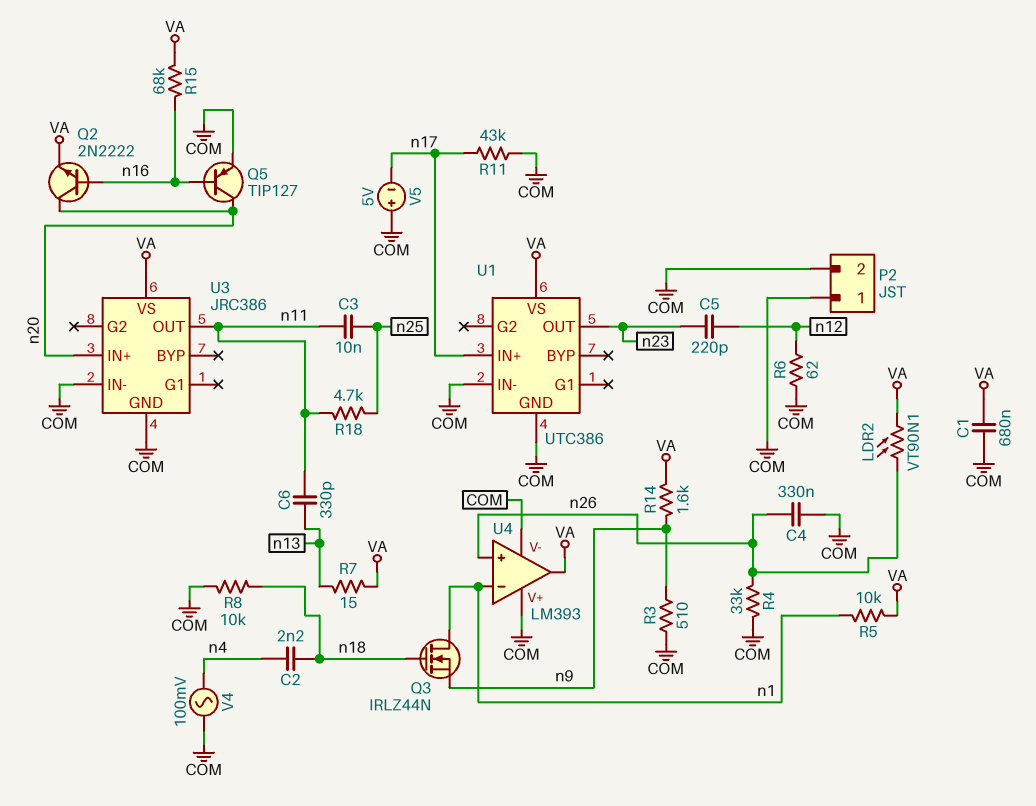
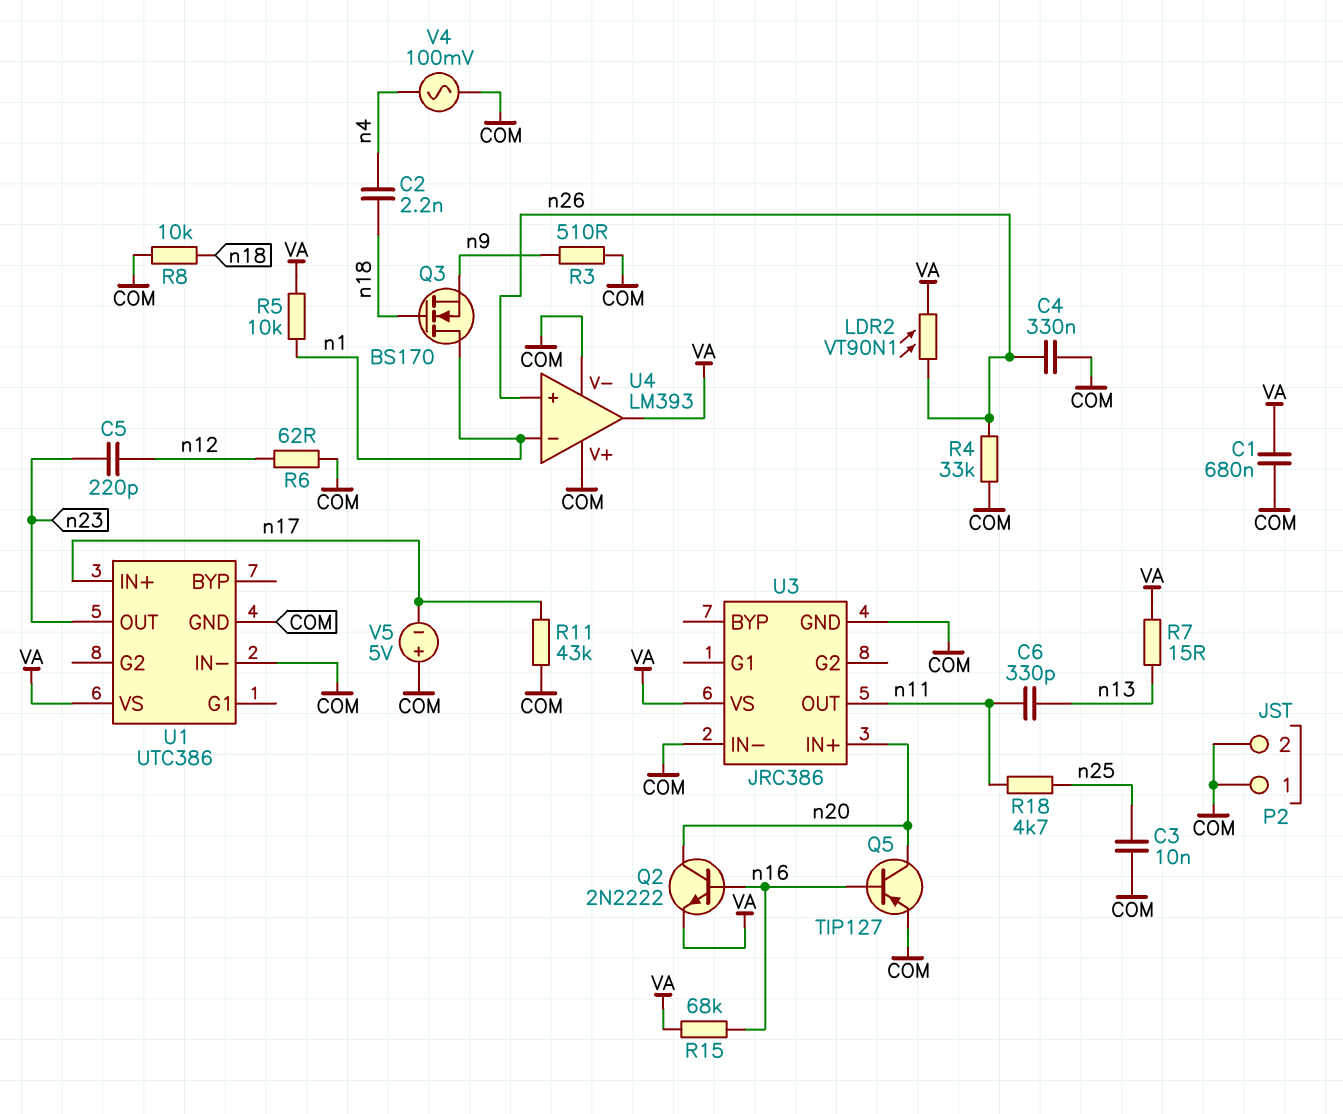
C3: 10nF (n11, n25) -> 10nF (COM, n25)
Q3: NMOS IRLZ44N (G n18, D n1, S n9) -> NMOS BS170 (G n18, D n1, S n9)
R14: 1.6k (VA, n9) -> none

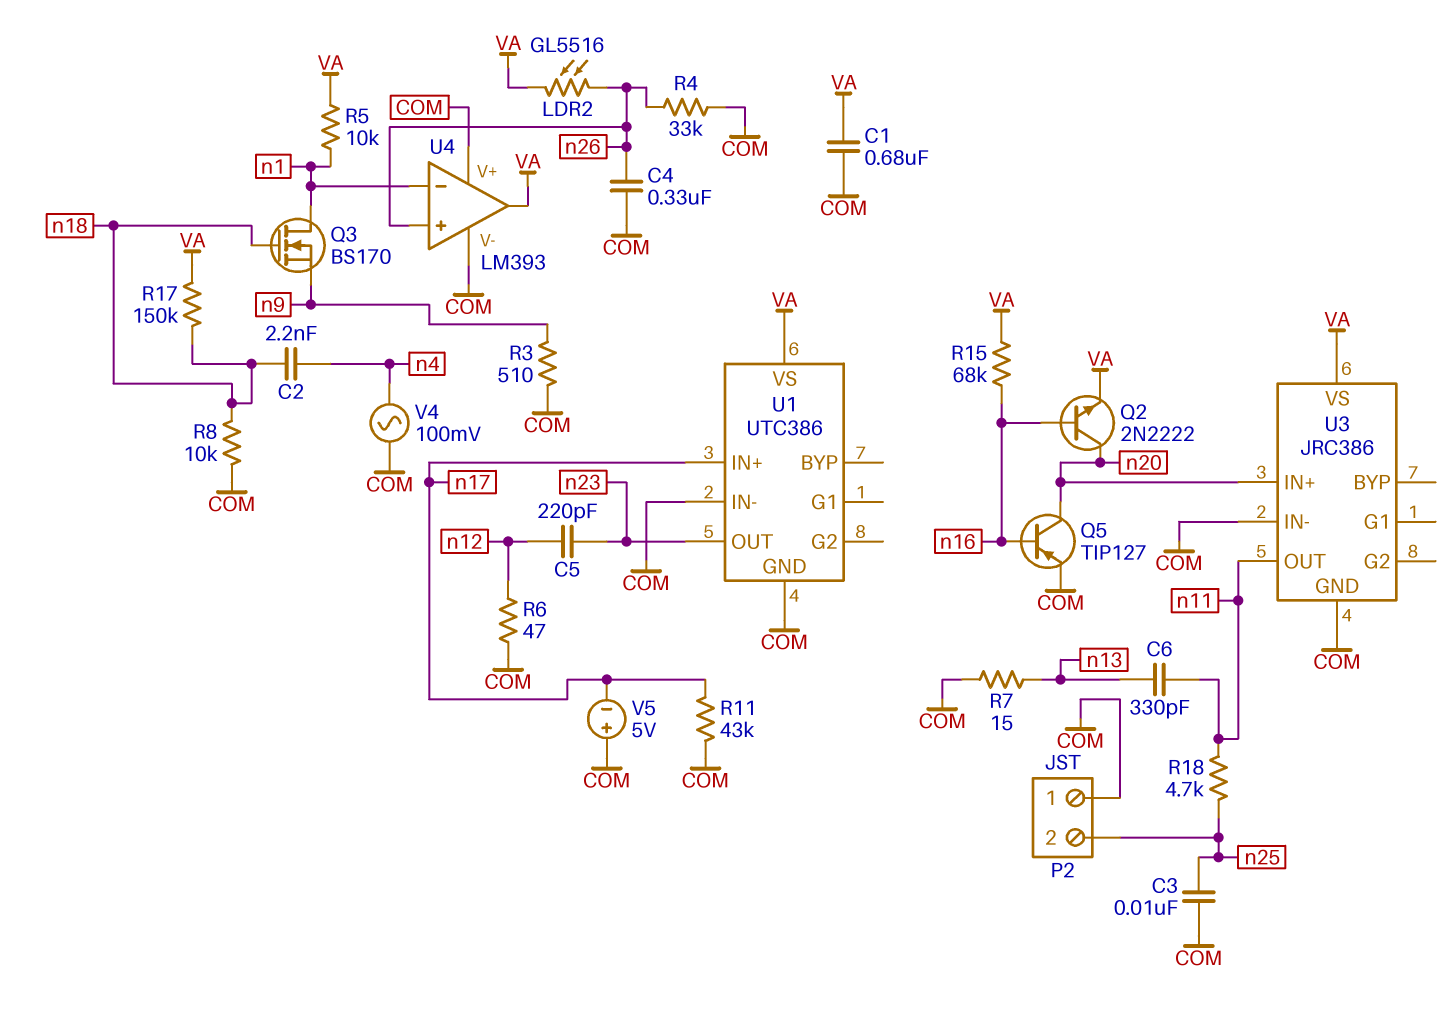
LDR2: VT90N1 (VA, n26) -> GL5516 (VA, n26)
P2 pin 2: COM -> n25
R6: 62 (COM, n12) -> 47 (COM, n12)
R7: 15 (VA, n13) -> 15 (COM, n13)
R17: none -> 150k (VA, n18)

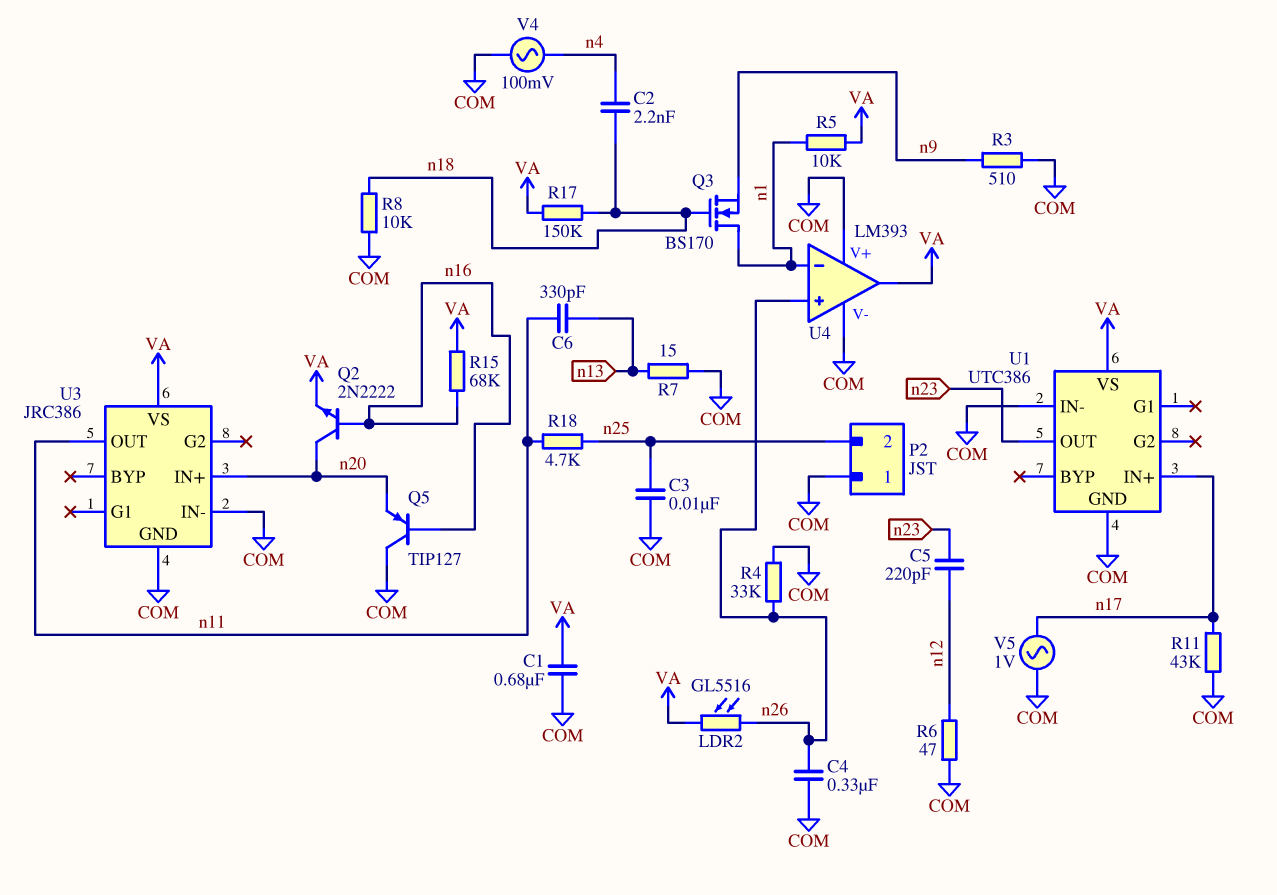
Q5: PNP TIP127 (B n16, C n20, E COM) -> PNP TIP127 (B n16, C COM, E n20)
V5: 5V (plus COM, minus n17) -> AC 1V (COM, n17)

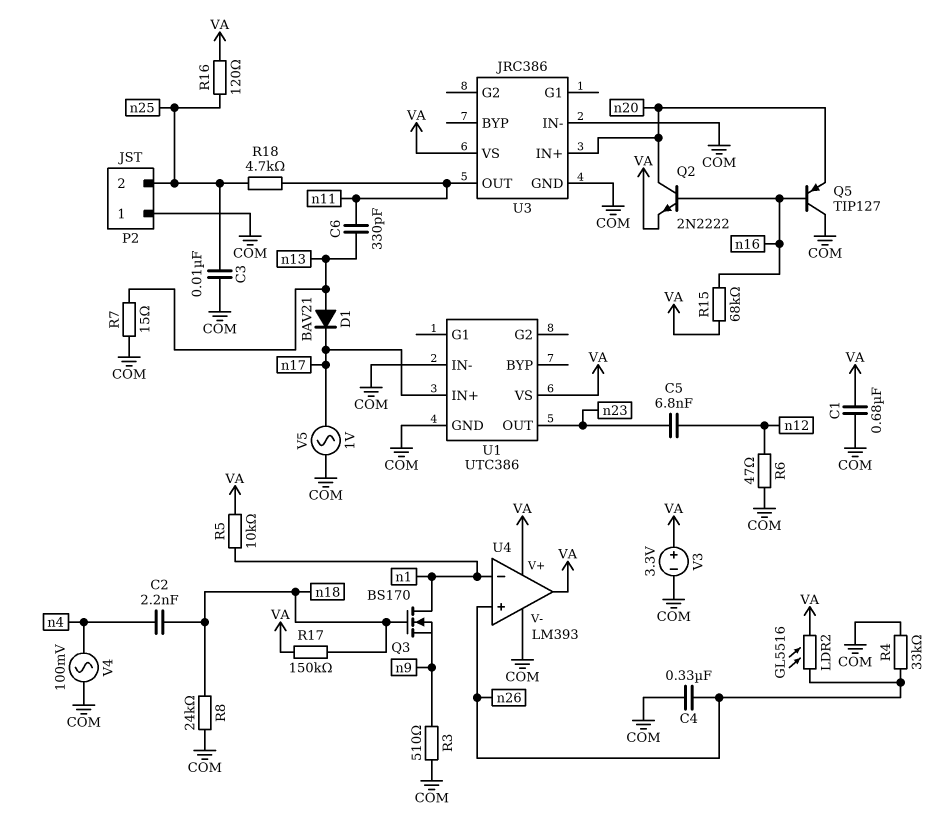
C5: 220pF (n12, n23) -> 6.8nF (n12, n23)
D1: none -> diode BAV21 (A n13, K n17)
R8: 10k (COM, n18) -> 24k (COM, n18)
R11: 43k (COM, n17) -> none
R16: none -> 120 (VA, n25)
U4 pin V+: COM -> VA
V3: none -> 3.3V (plus VA, minus COM)

